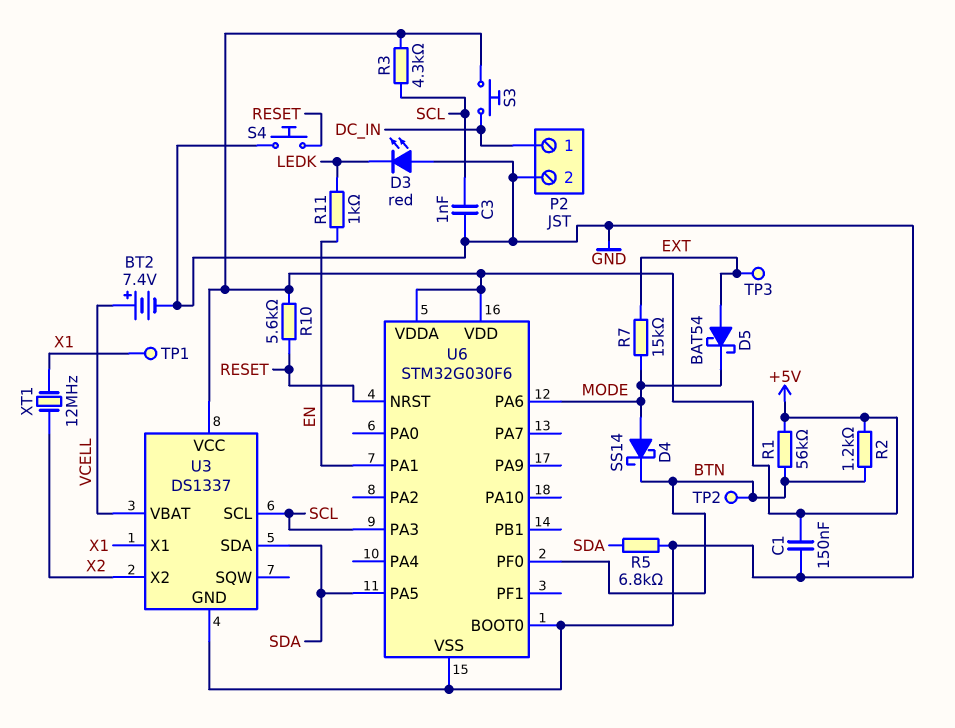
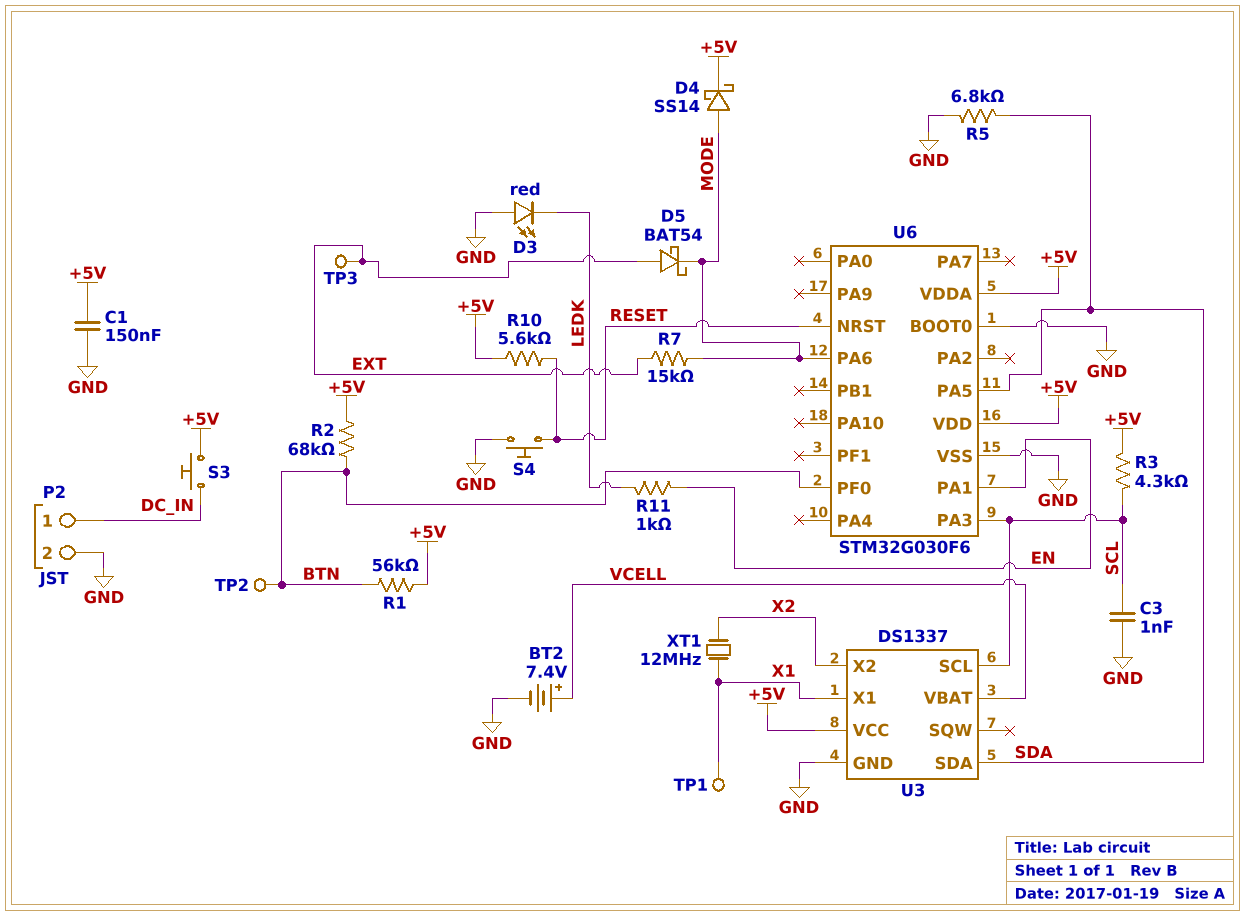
D4: schottky SS14 (A MODE, K BTN) -> schottky SS14 (A MODE, K +5V)
R2: 1.2k (+5V, BTN) -> 68k (+5V, BTN)

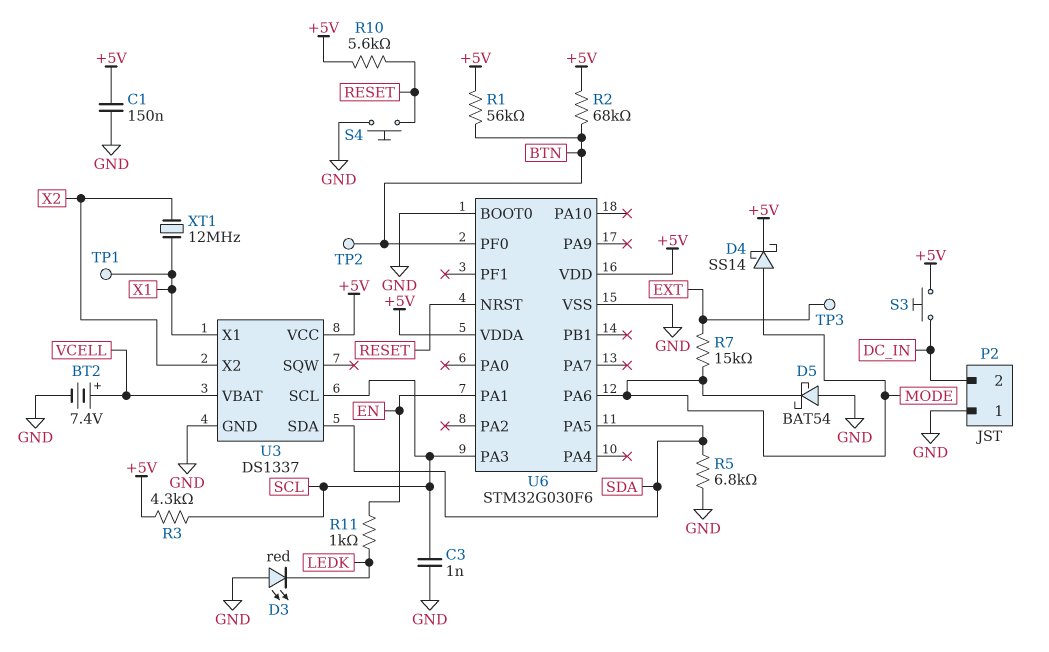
D5: schottky BAT54 (A EXT, K MODE) -> schottky BAT54 (A GND, K MODE)
P2 pin 1: DC_IN -> GND
P2 pin 2: GND -> DC_IN

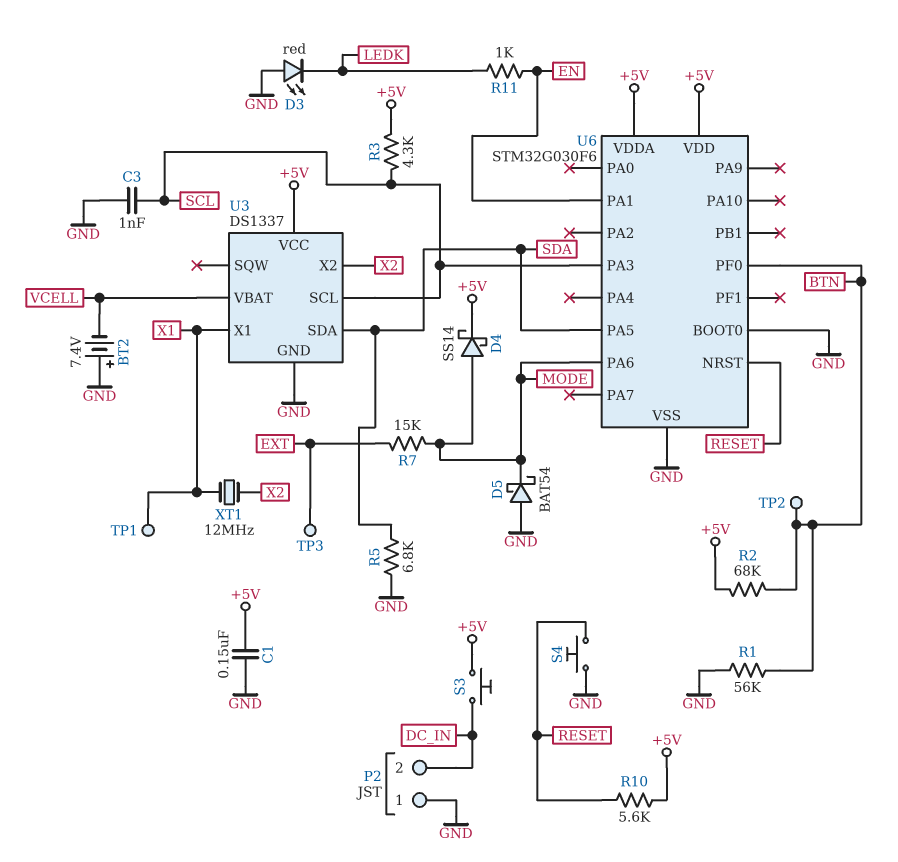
BT2: 7.4V (plus VCELL, minus GND) -> 7.4V (plus GND, minus VCELL)
R1: 56k (+5V, BTN) -> 56k (BTN, GND)

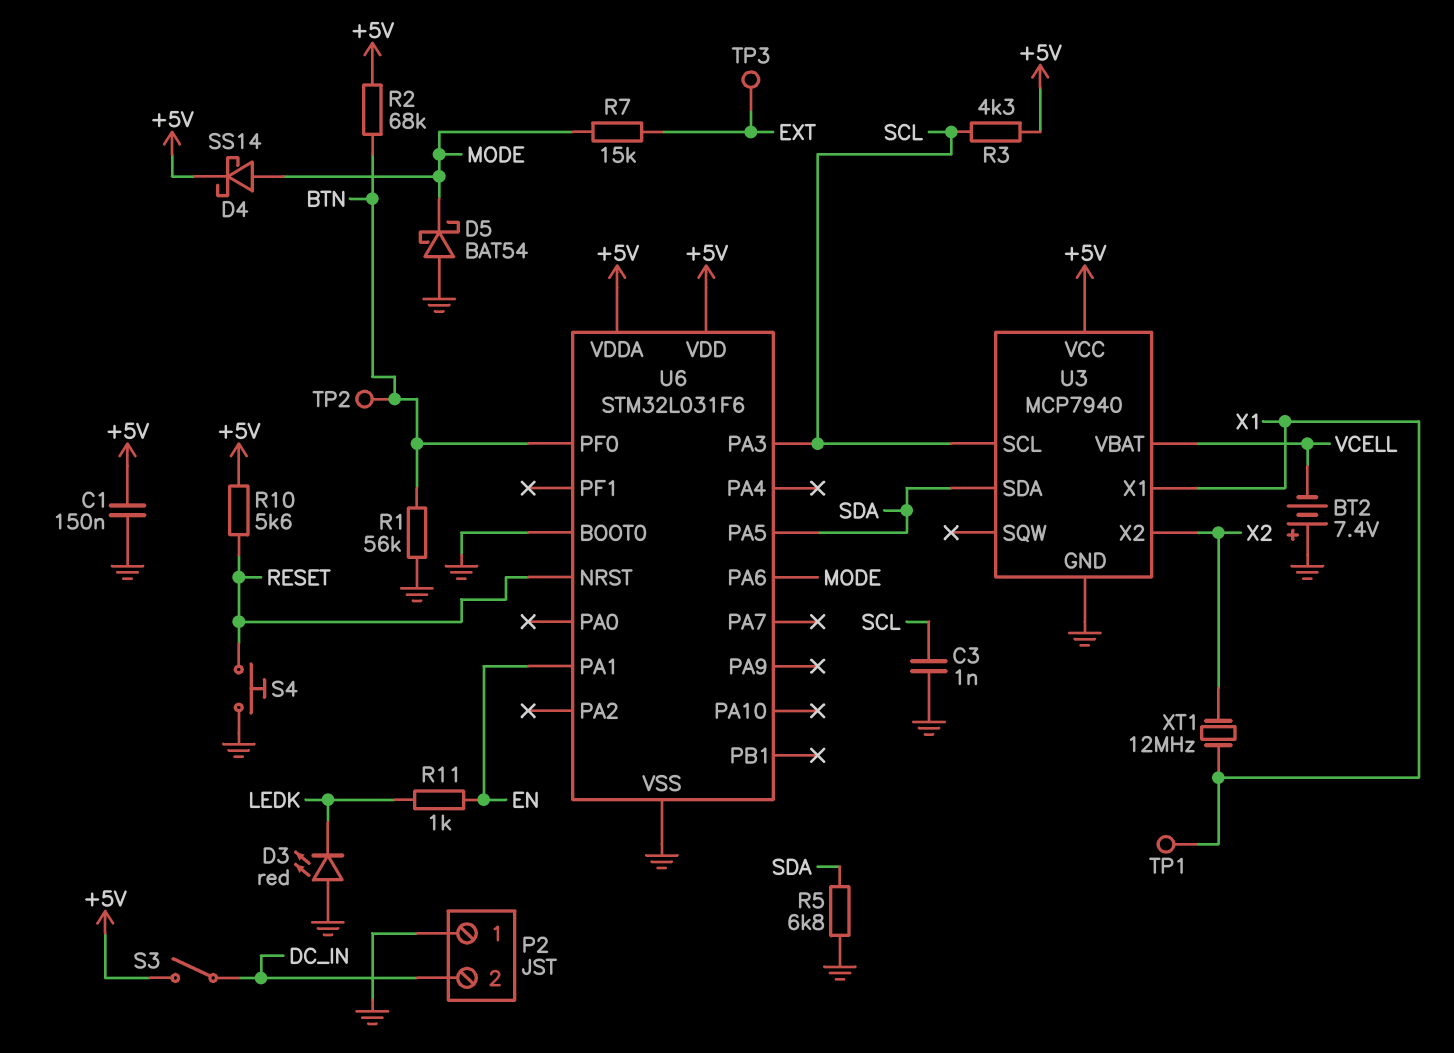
S3: button (+5V, DC_IN) -> switch (+5V, DC_IN)
U3: DS1337 -> MCP7940
U6: STM32G030F6 -> STM32L031F6

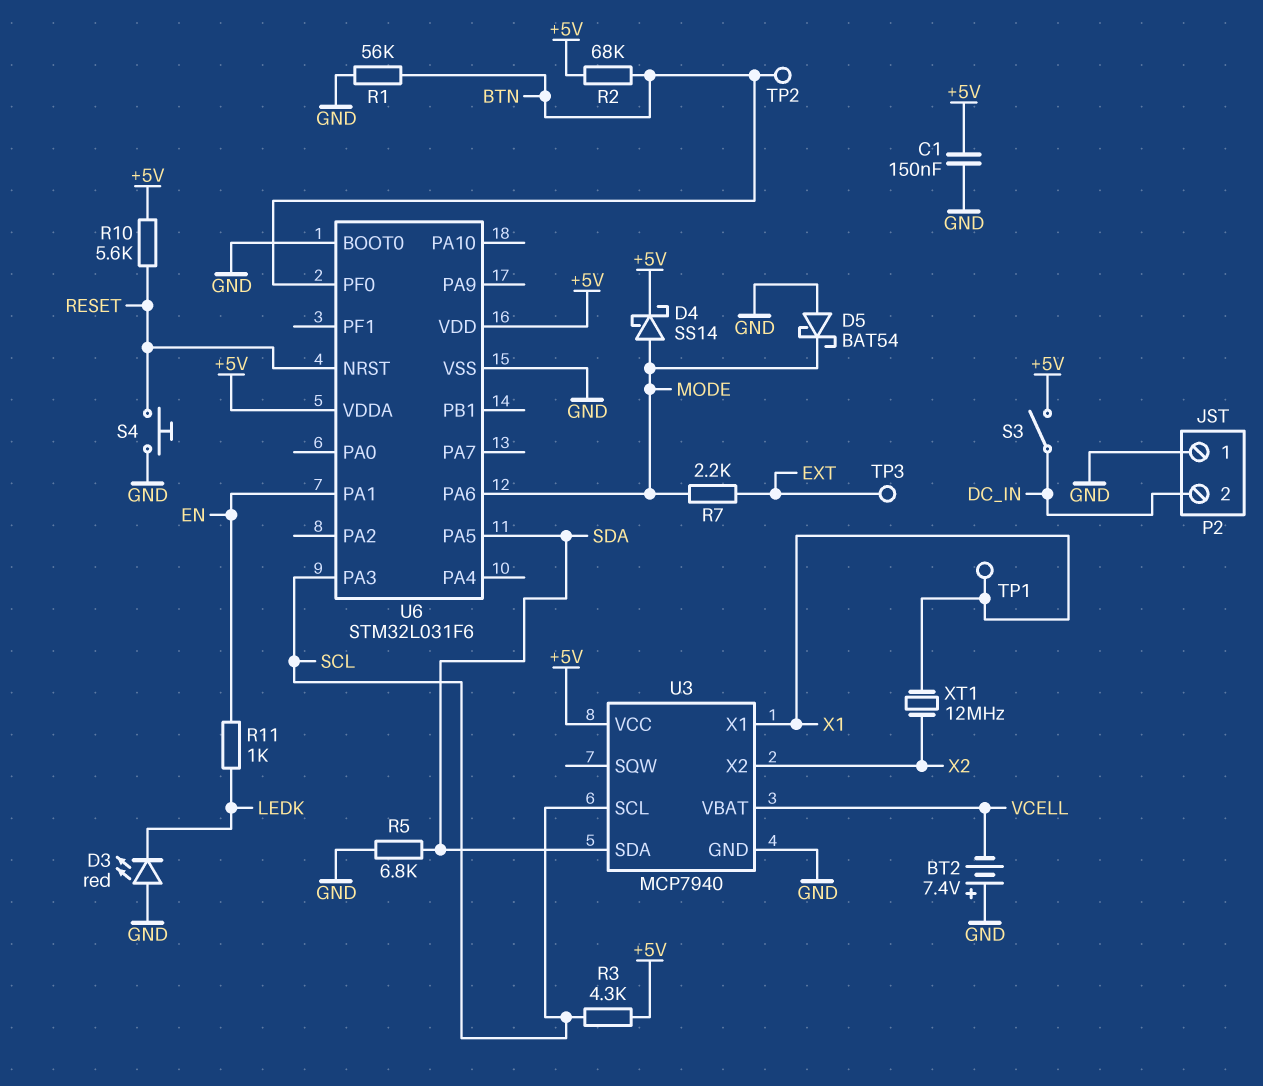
C3: 1nF (GND, SCL) -> none
R7: 15k (EXT, MODE) -> 2.2k (EXT, MODE)

